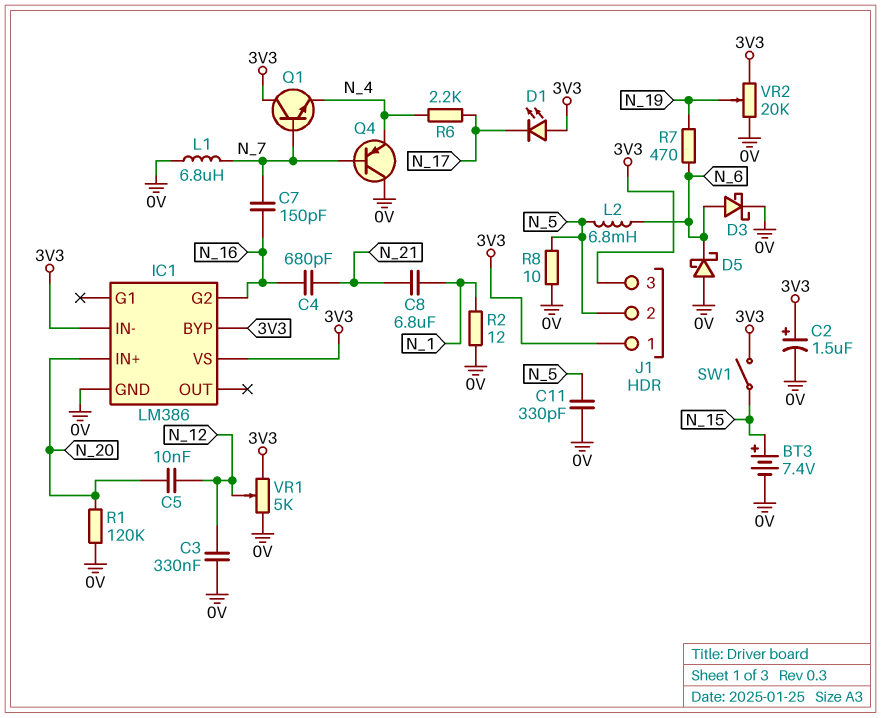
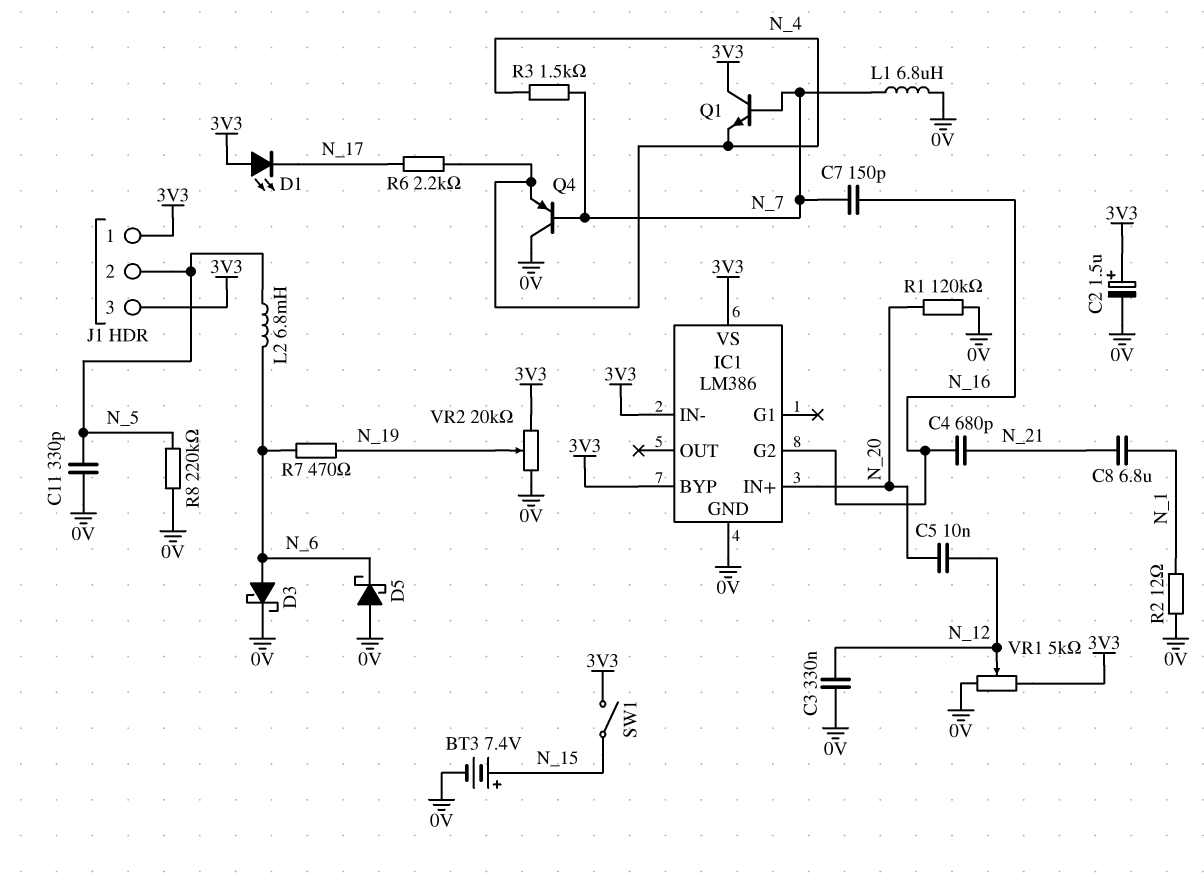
R3: none -> 1.5k (N_4, N_7)
R8: 10 (0V, N_5) -> 220k (0V, N_5)

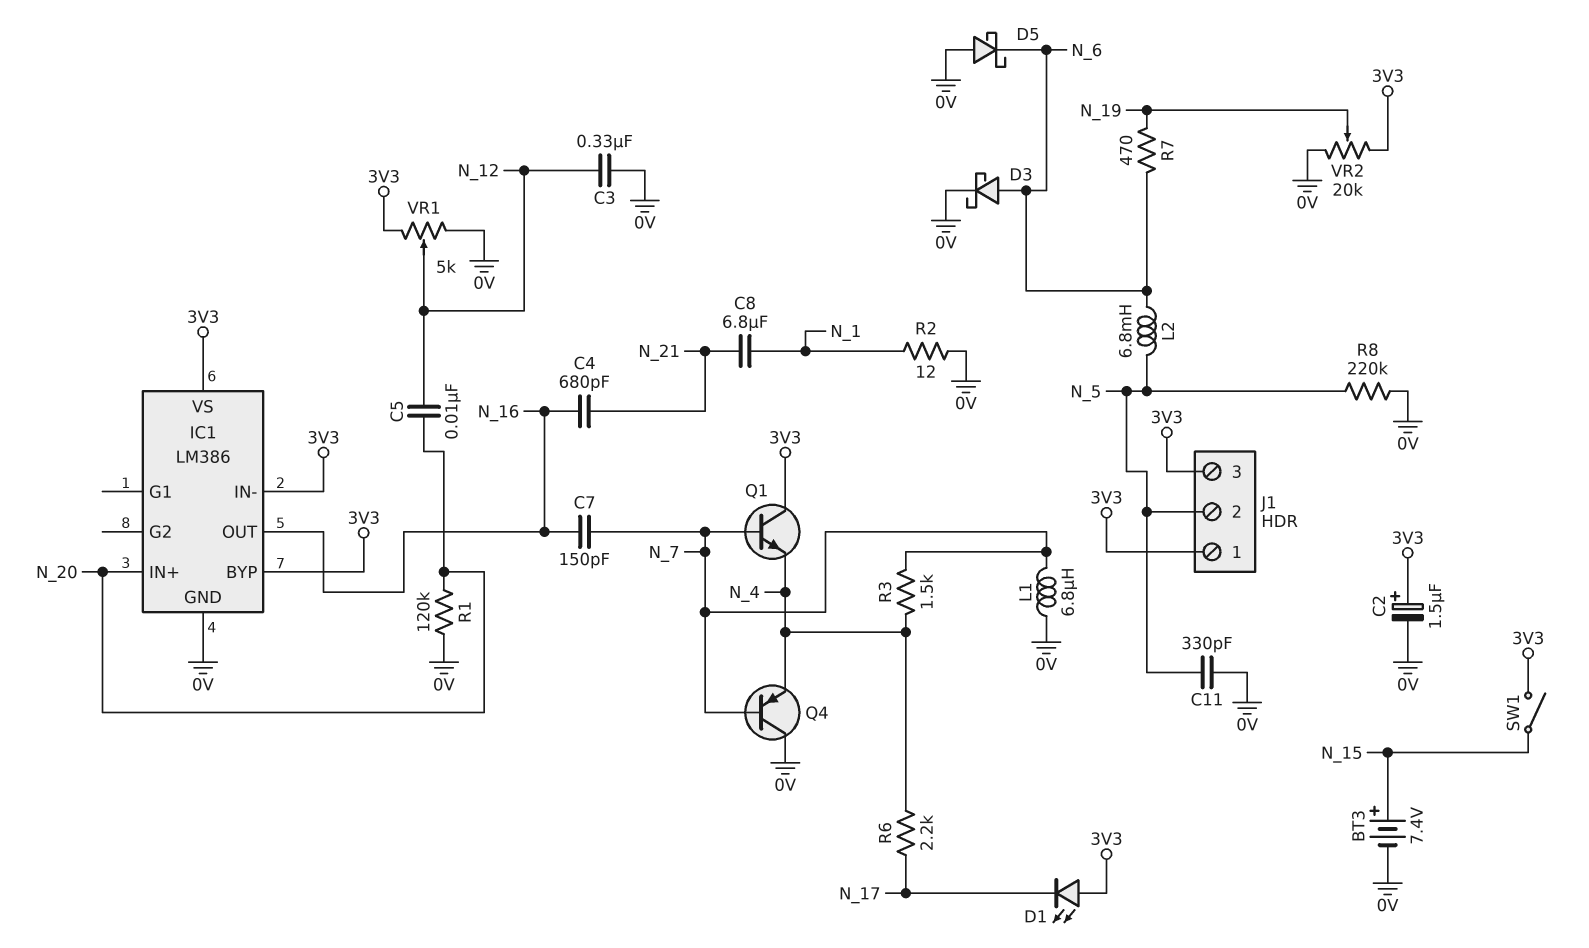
IC1 pin G2: N_16 -> none
IC1 pin OUT: none -> N_16

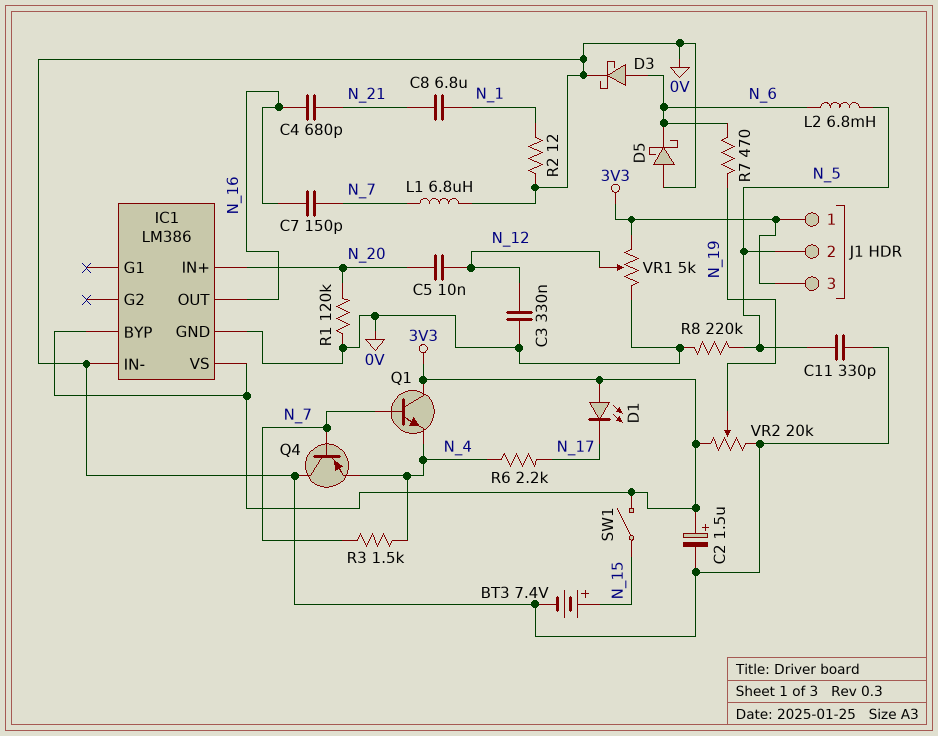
IC1 pin IN-: 3V3 -> 0V

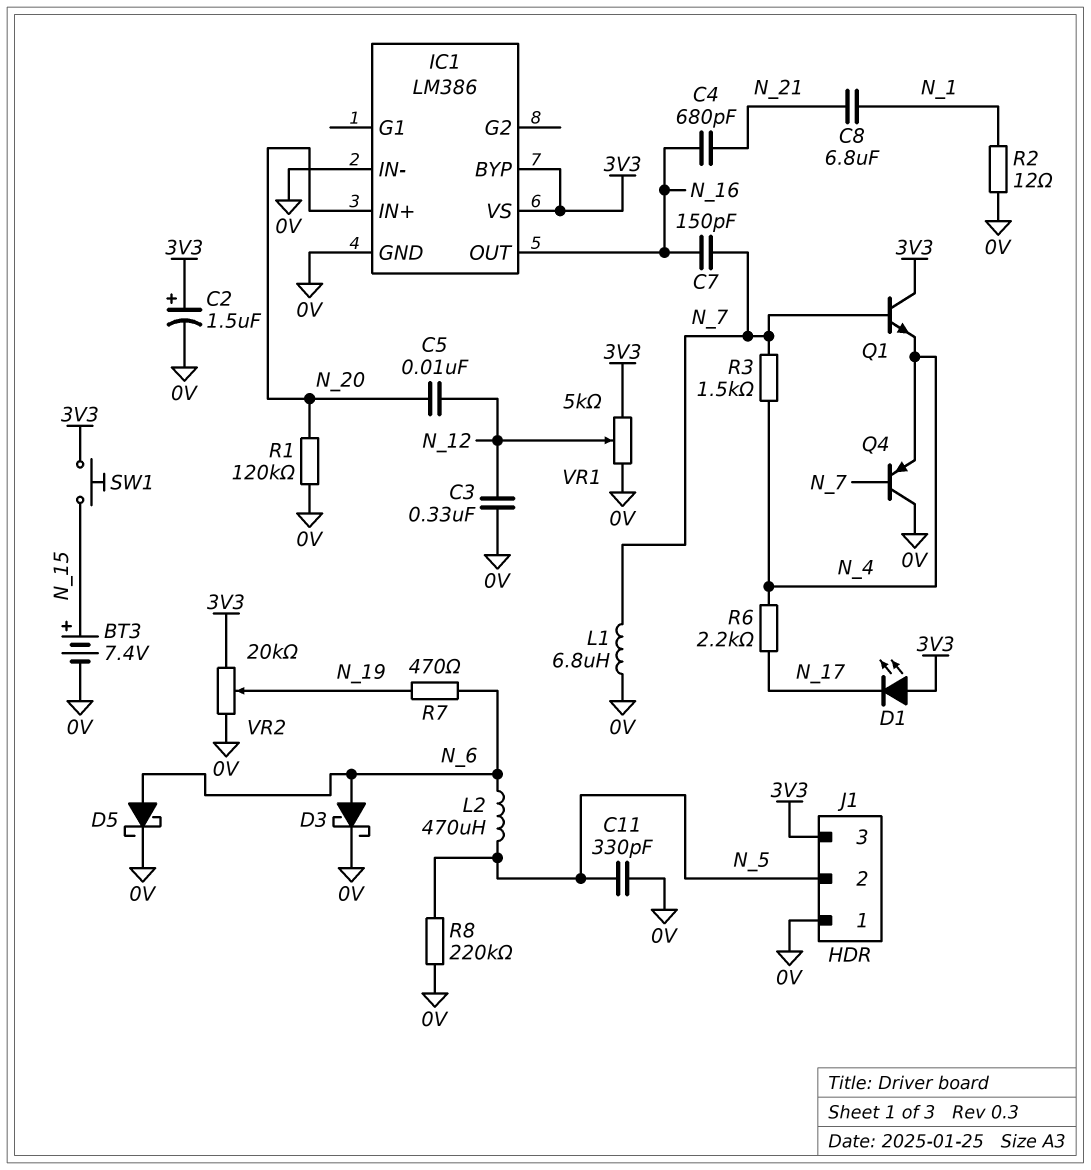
D5: schottky (A 0V, K N_6) -> schottky (A N_6, K 0V)
J1 pin 1: 3V3 -> 0V
L2: 6.8mH (N_5, N_6) -> 470uH (N_5, N_6)
SW1: switch (3V3, N_15) -> button (3V3, N_15)

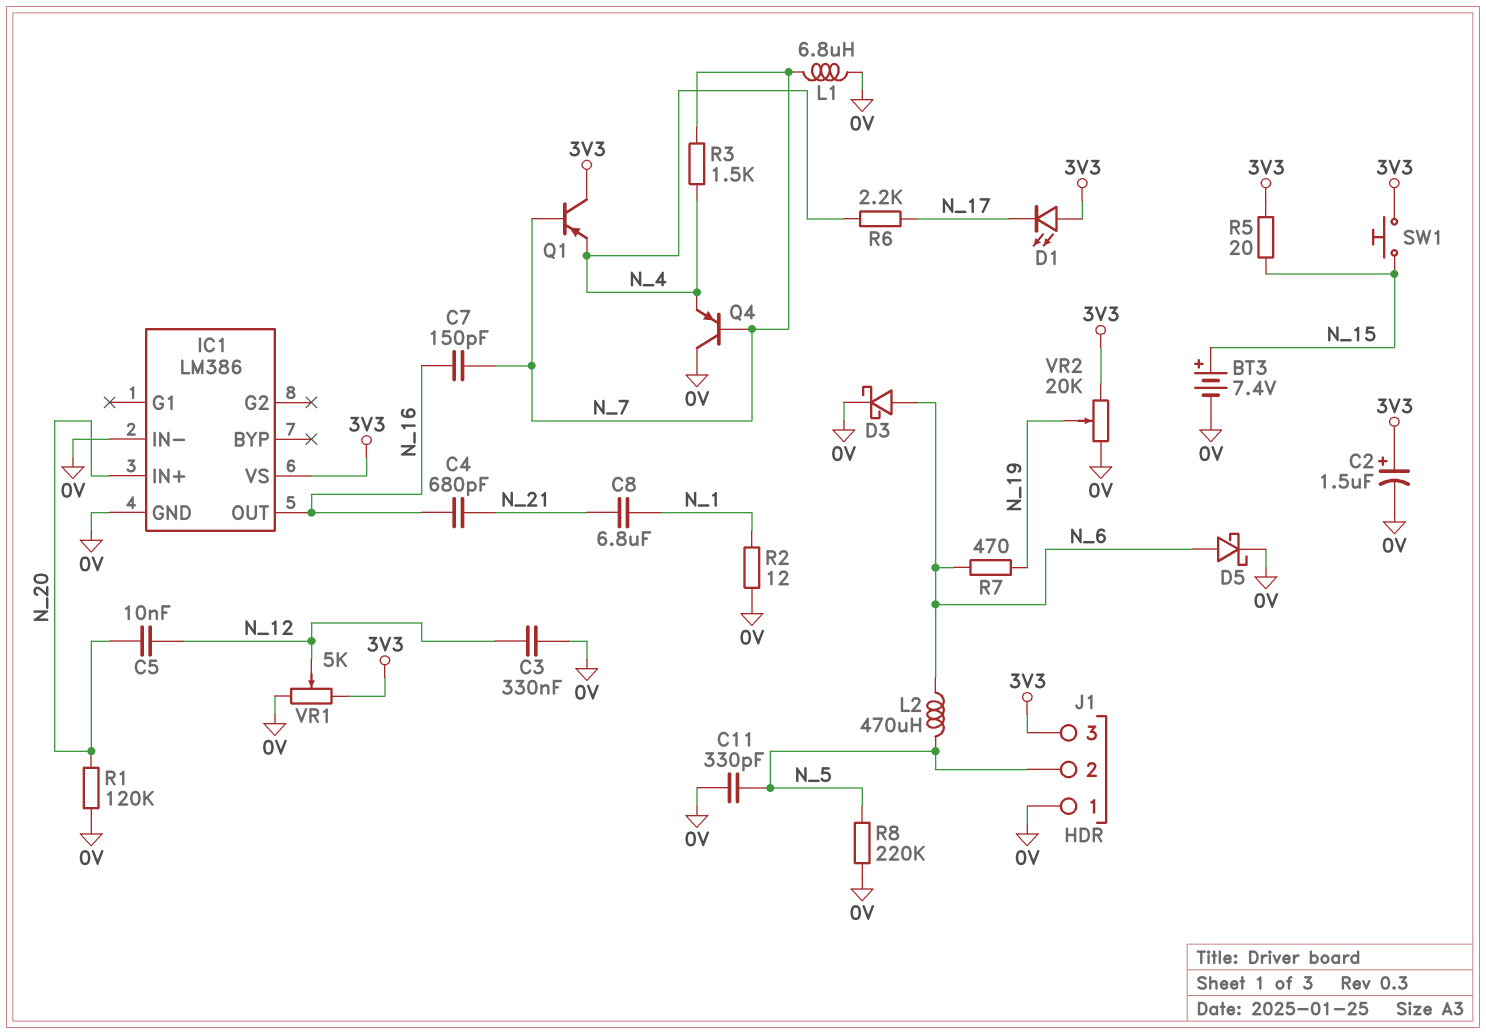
IC1 pin BYP: 3V3 -> none
Q1: NPN (B N_7, C 3V3, E N_4) -> PNP (B N_7, C 3V3, E N_4)
R5: none -> 20 (3V3, N_15)

